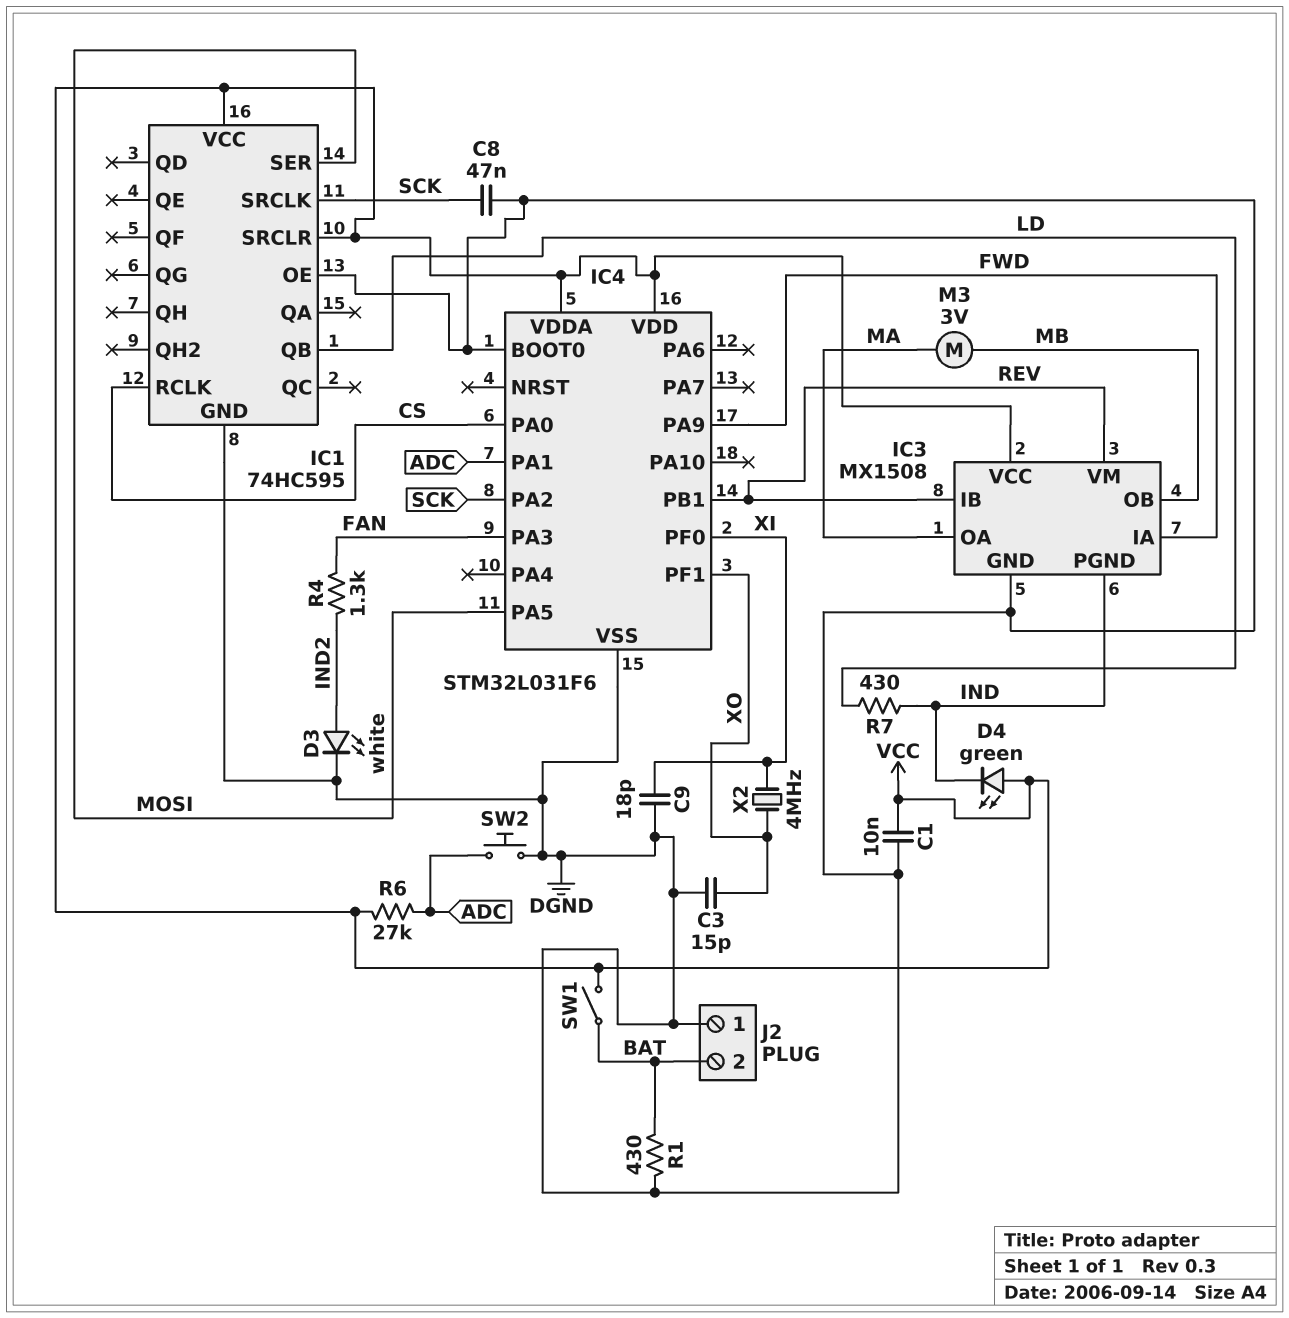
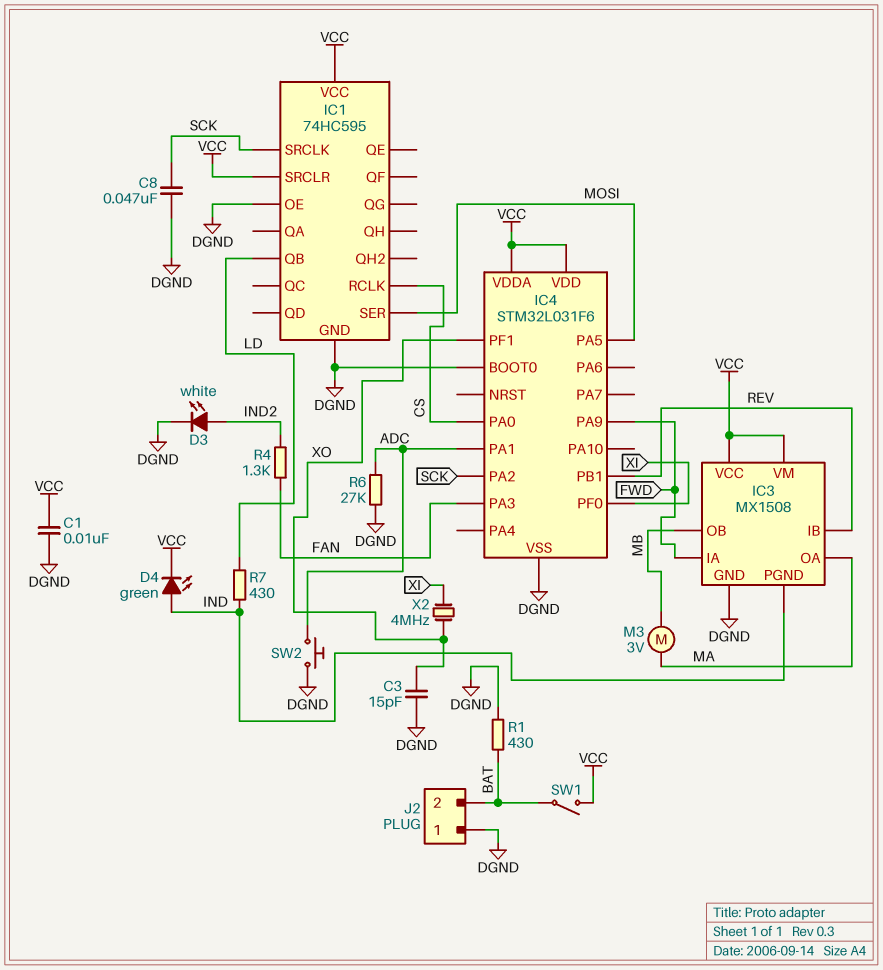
C9: 18pF (DGND, XI) -> none
D4: LED green (A VCC, K IND) -> LED green (A IND, K VCC)
IC3 pin VM: REV -> VCC
R6: 27k (ADC, VCC) -> 27k (ADC, DGND)

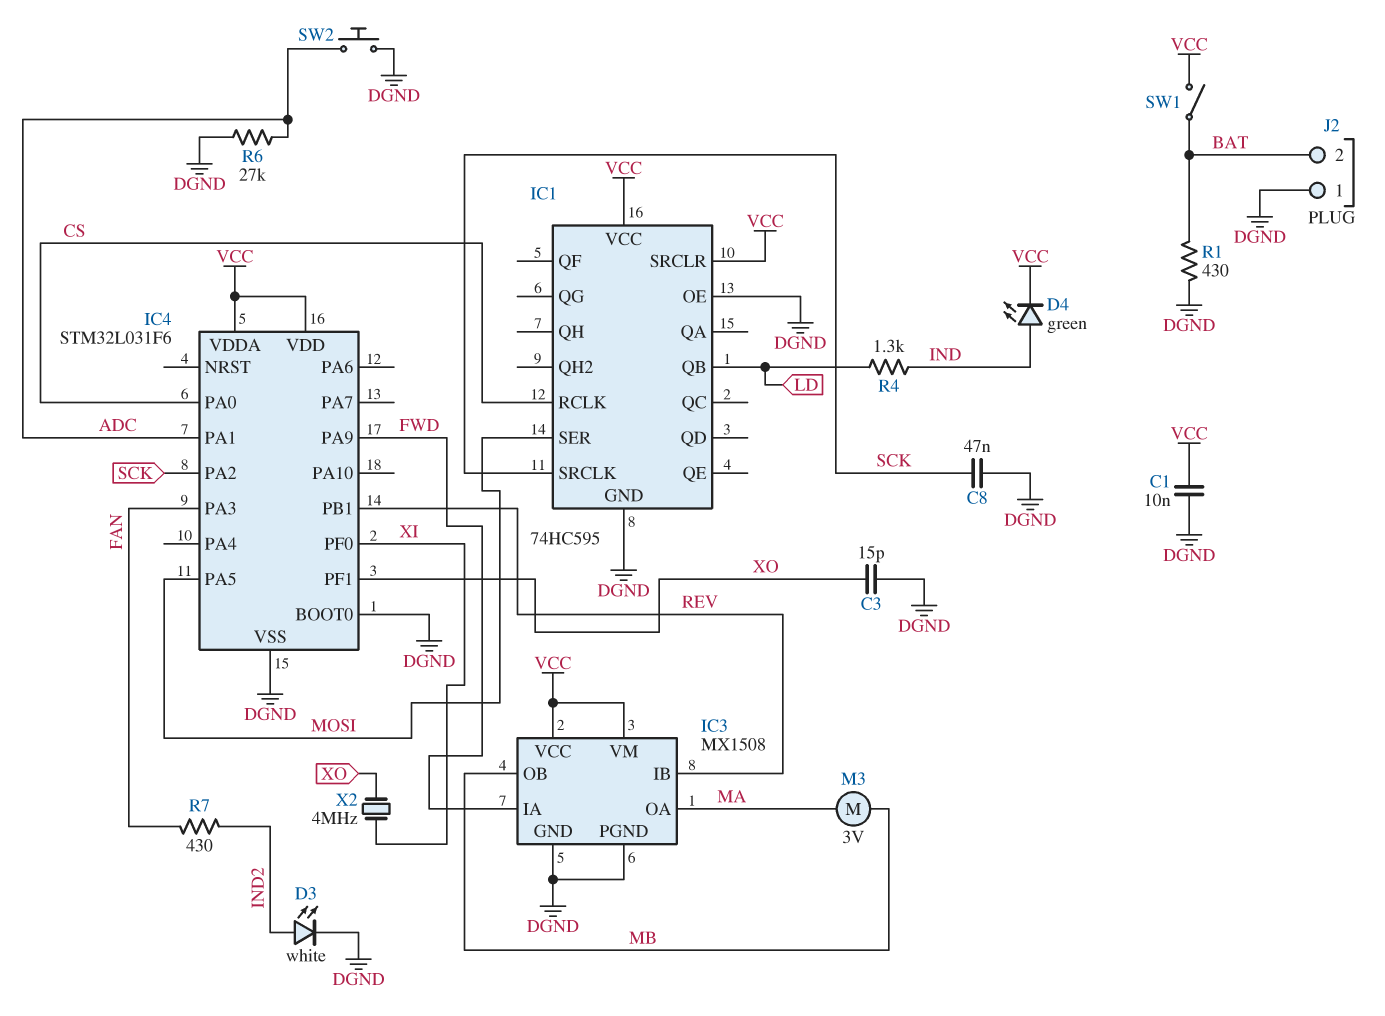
IC3 pin PGND: IND -> DGND
R4: 1.3k (FAN, IND2) -> 1.3k (IND, LD)
R7: 430 (IND, LD) -> 430 (FAN, IND2)

